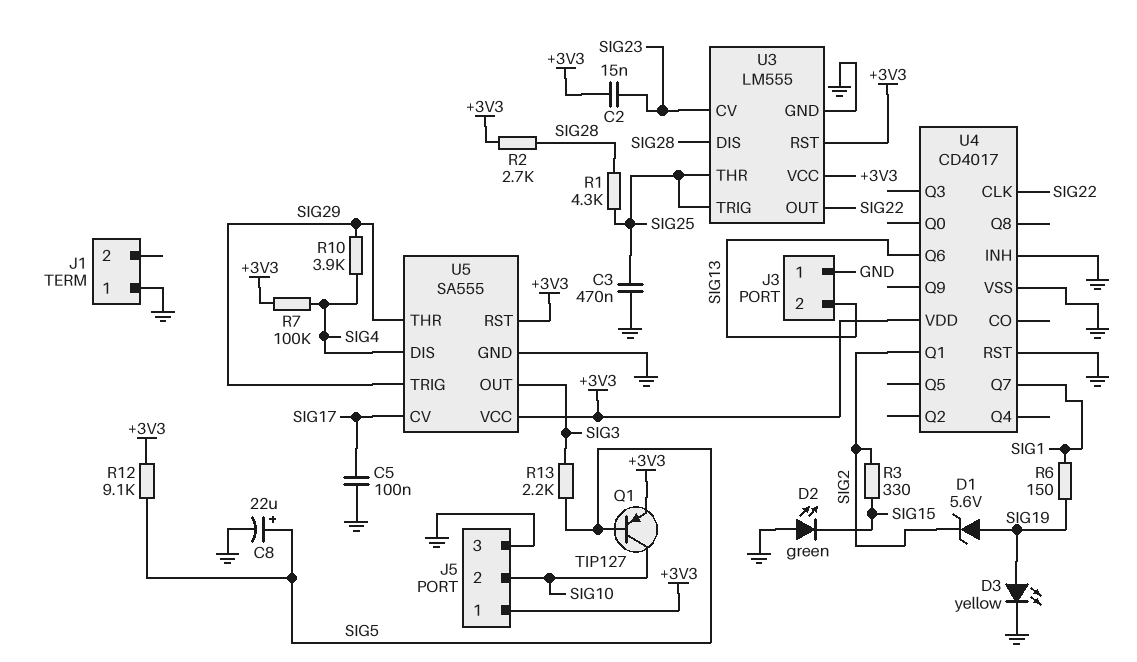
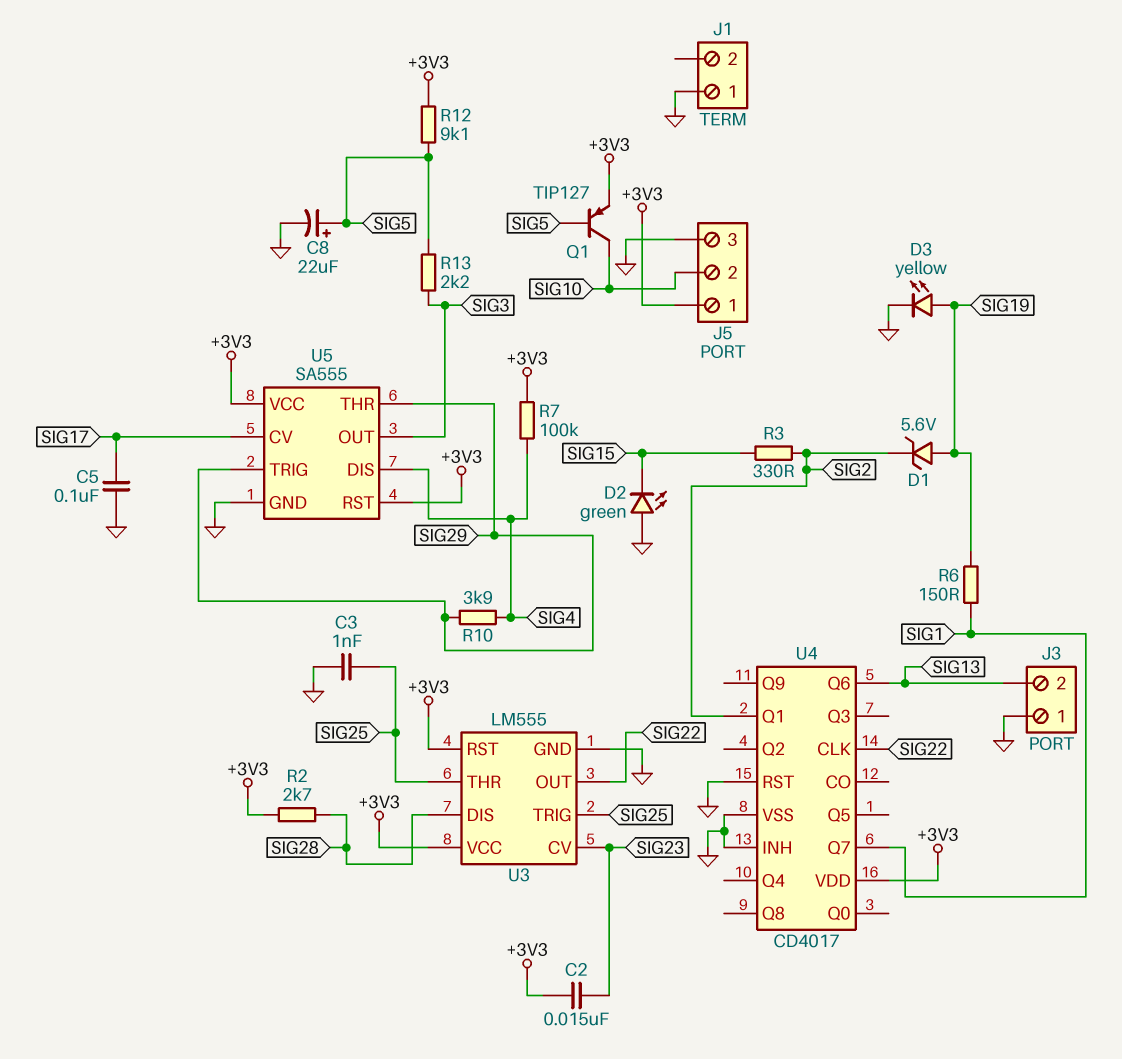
C3: 470nF (GND, SIG25) -> 1nF (GND, SIG25)
R1: 4.3k (SIG25, SIG28) -> none

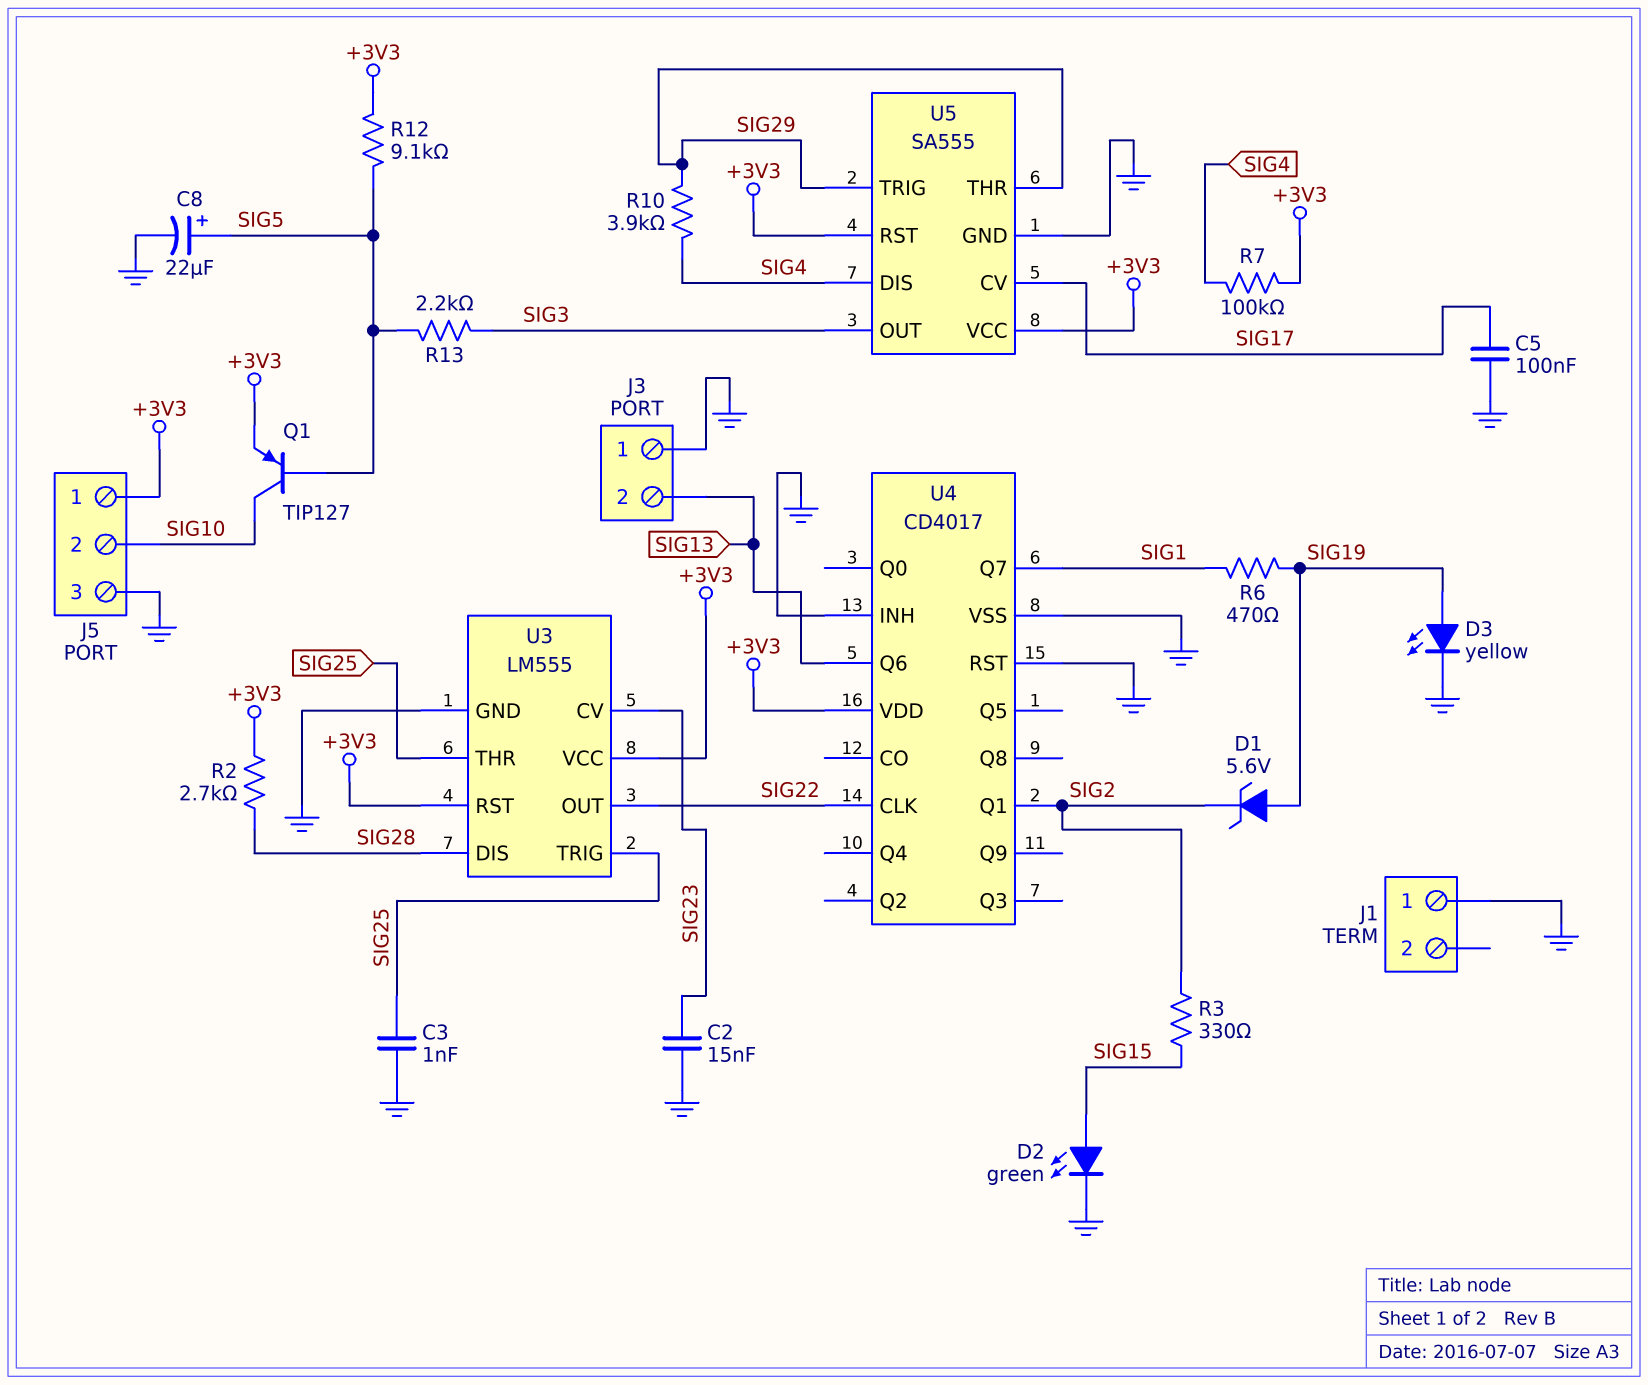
C2: 15nF (+3V3, SIG23) -> 15nF (GND, SIG23)
D2: LED green (A GND, K SIG15) -> LED green (A SIG15, K GND)
R6: 150 (SIG1, SIG19) -> 470 (SIG1, SIG19)

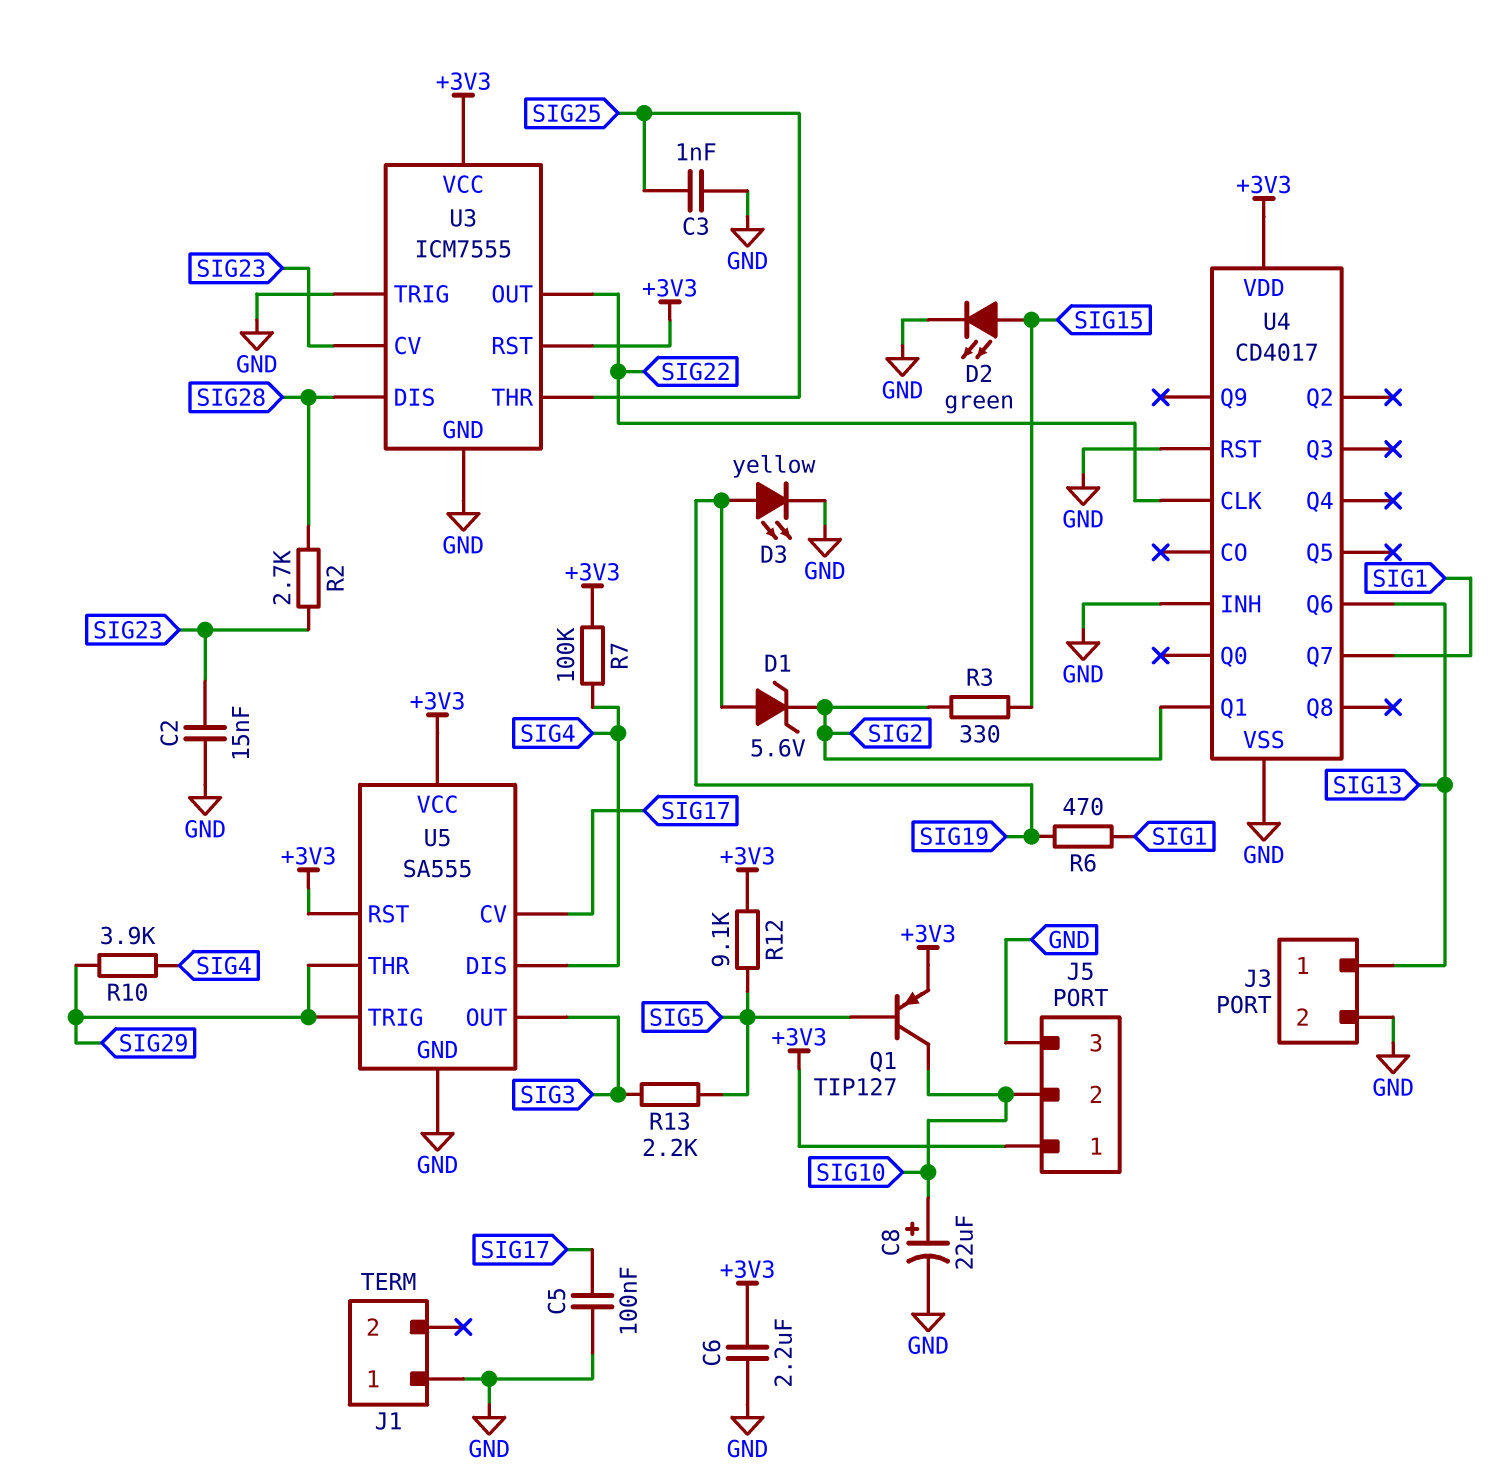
C6: none -> 2.2uF (+3V3, GND)
C8: 22uF (plus SIG5, minus GND) -> 22uF (plus SIG10, minus GND)
J3 pin 1: GND -> SIG13
J3 pin 2: SIG13 -> GND
R2: 2.7k (+3V3, SIG28) -> 2.7k (SIG23, SIG28)
U3: LM555 -> ICM7555
U3 pin TRIG: SIG25 -> GND

